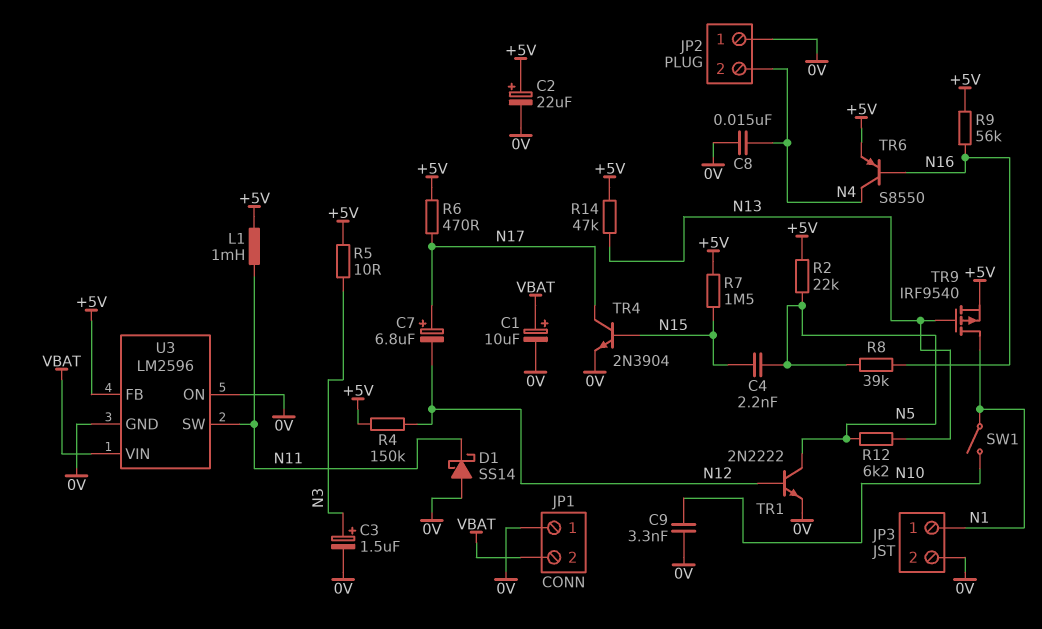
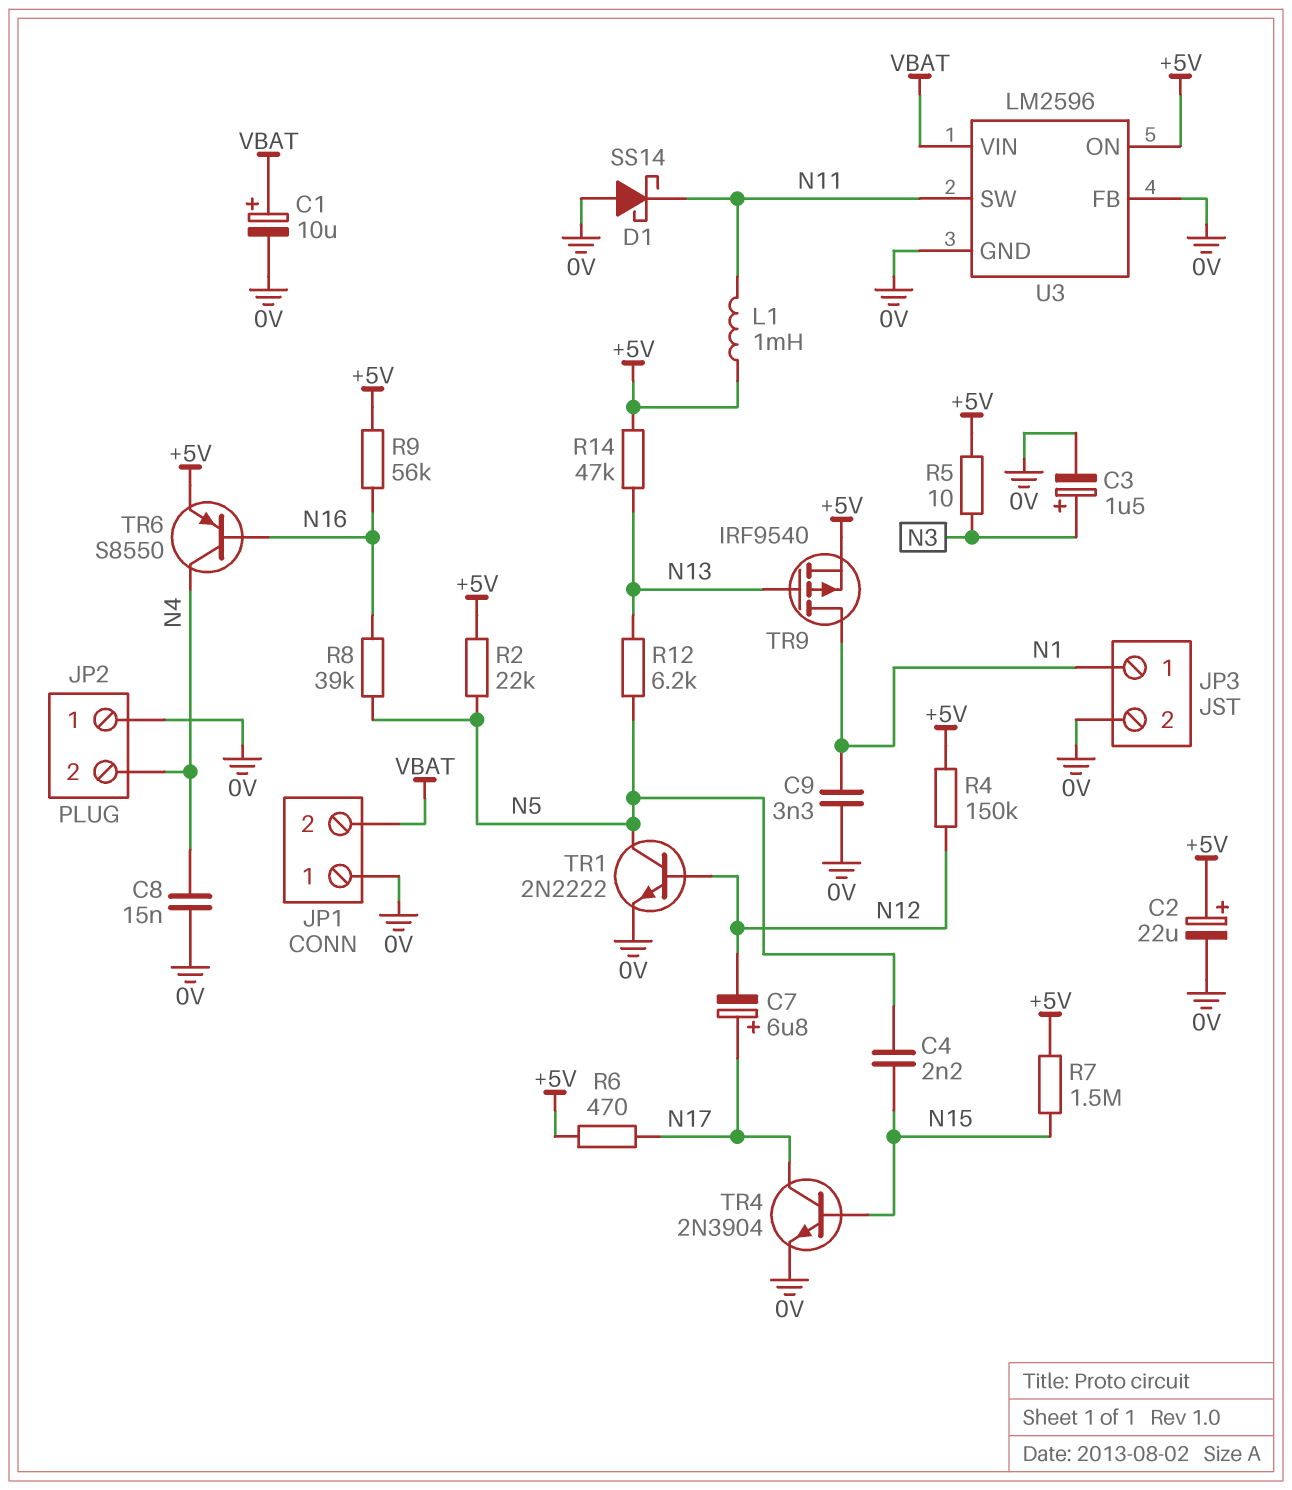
C9: 3.3nF (0V, N10) -> 3.3nF (0V, N1)
SW1: switch (N1, N10) -> none
U3 pin FB: +5V -> 0V
U3 pin ON: 0V -> +5V

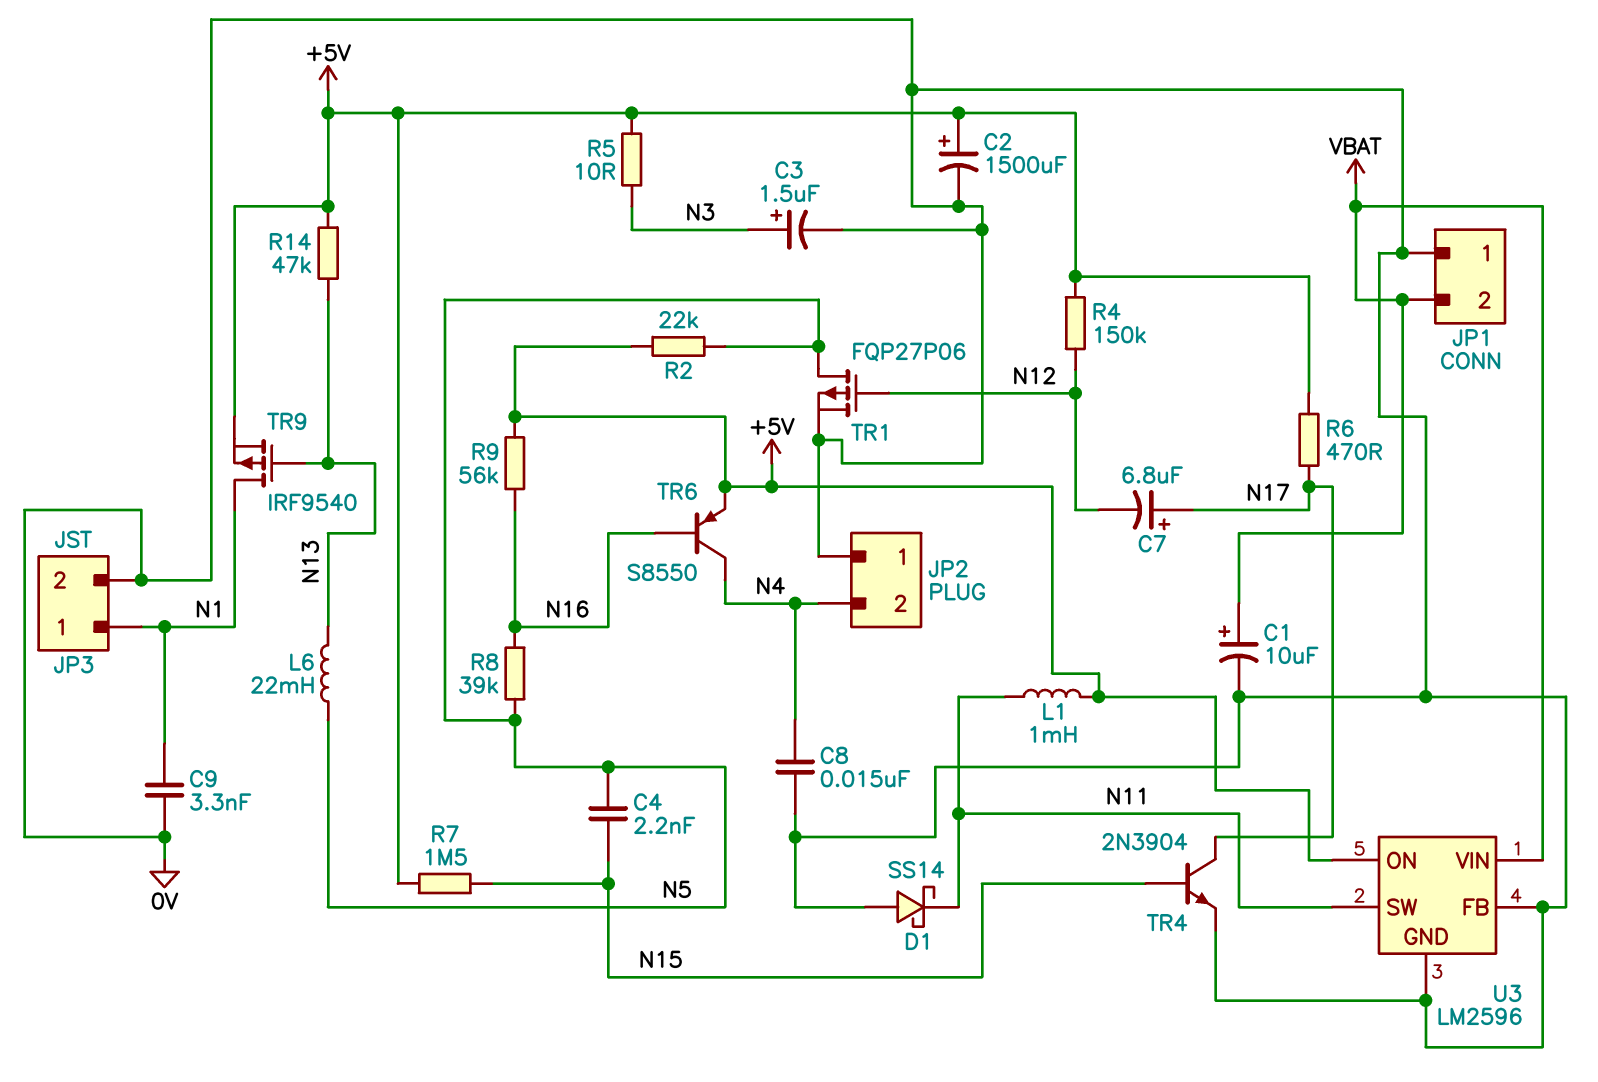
C2: 22uF (plus +5V, minus 0V) -> 1500uF (plus +5V, minus 0V)
L6: none -> 22mH (N5, N13)
R12: 6.2k (N5, N13) -> none
TR1: NPN 2N2222 (B N12, C N5, E 0V) -> PMOS FQP27P06 (G N12, D N5, S 0V)

